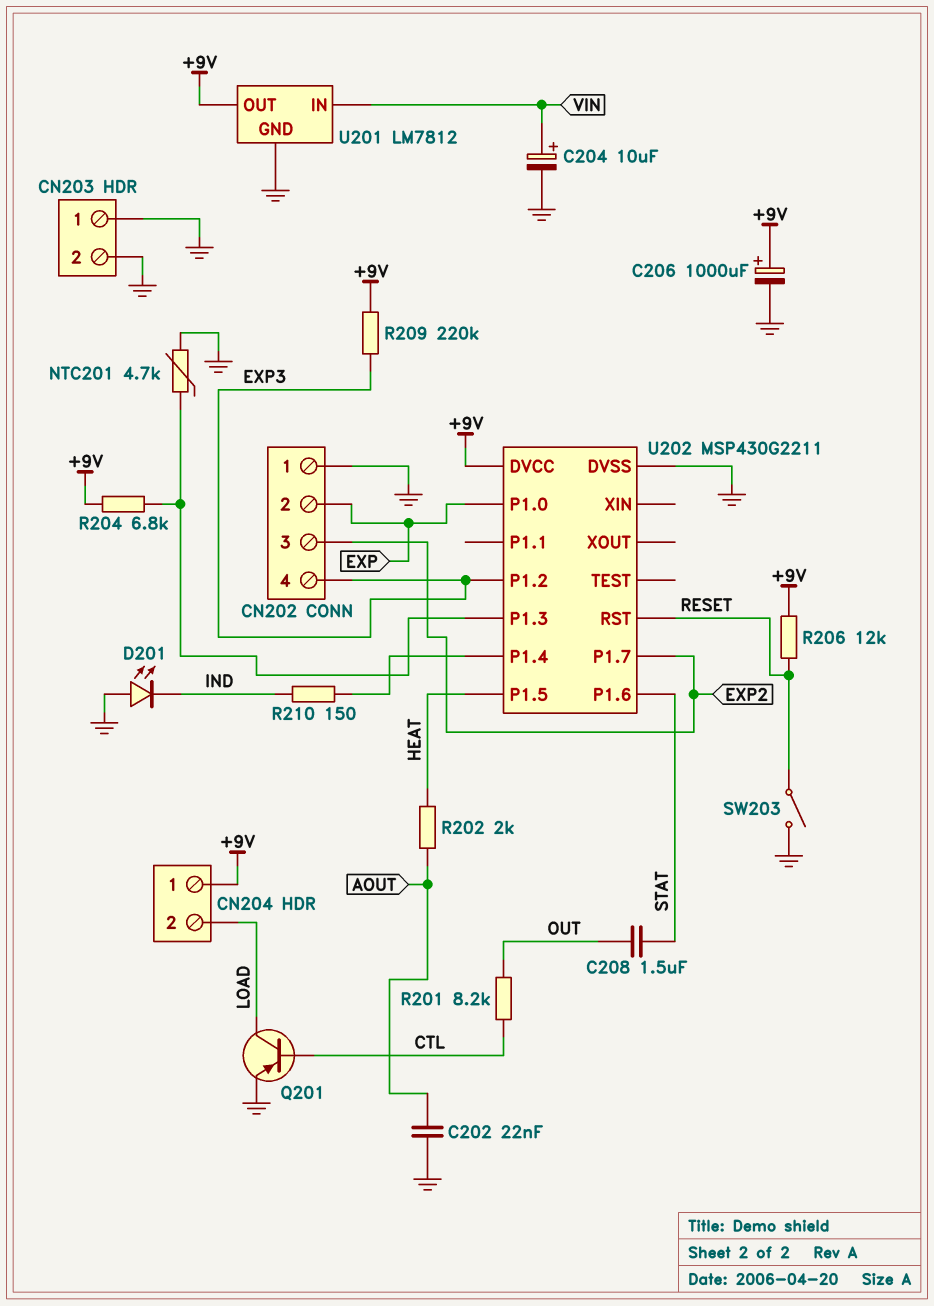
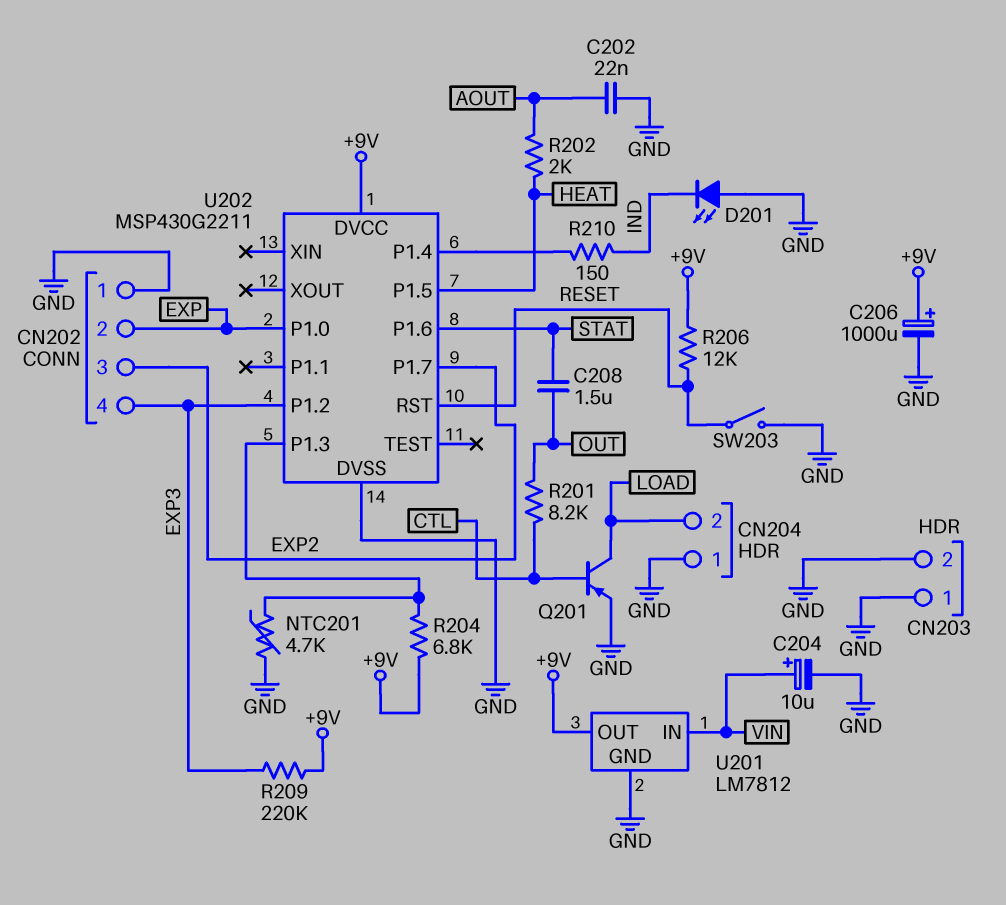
CN204 pin 1: +9V -> GND

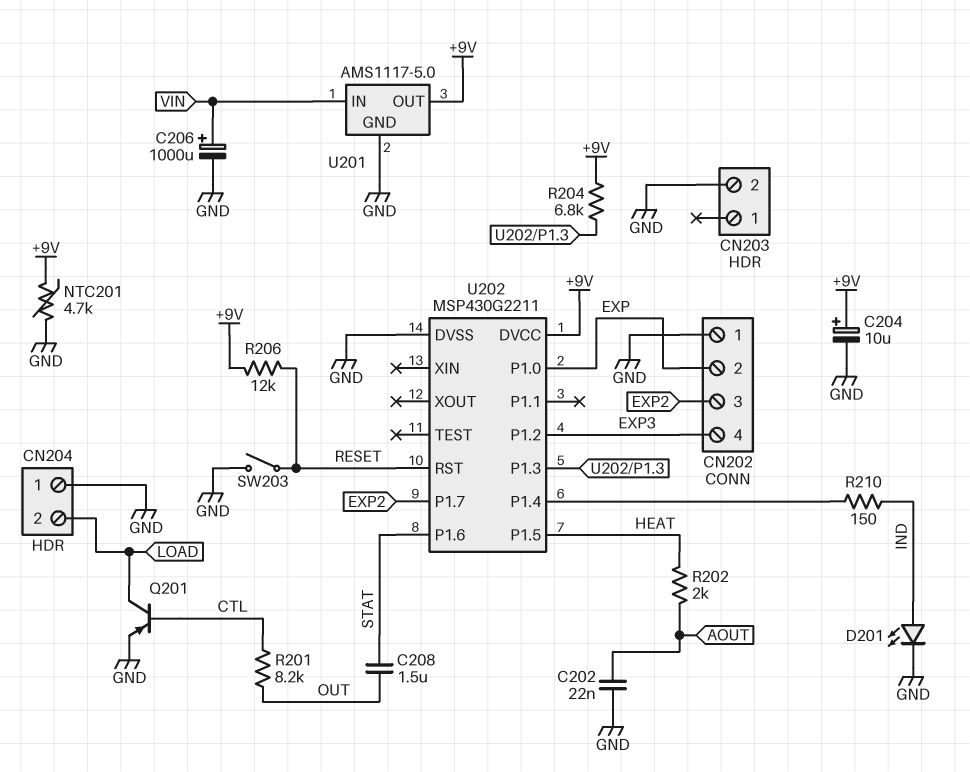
C204: 10uF (plus VIN, minus GND) -> 10uF (plus +9V, minus GND)
C206: 1000uF (plus +9V, minus GND) -> 1000uF (plus VIN, minus GND)
CN203 pin 1: GND -> none
D201: LED (A GND, K IND) -> LED (A IND, K GND)
NTC201: 4.7k (GND, U202/P1.3) -> 4.7k (+9V, GND)
R209: 220k (+9V, EXP3) -> none
U201: LM7812 -> AMS1117-5.0

